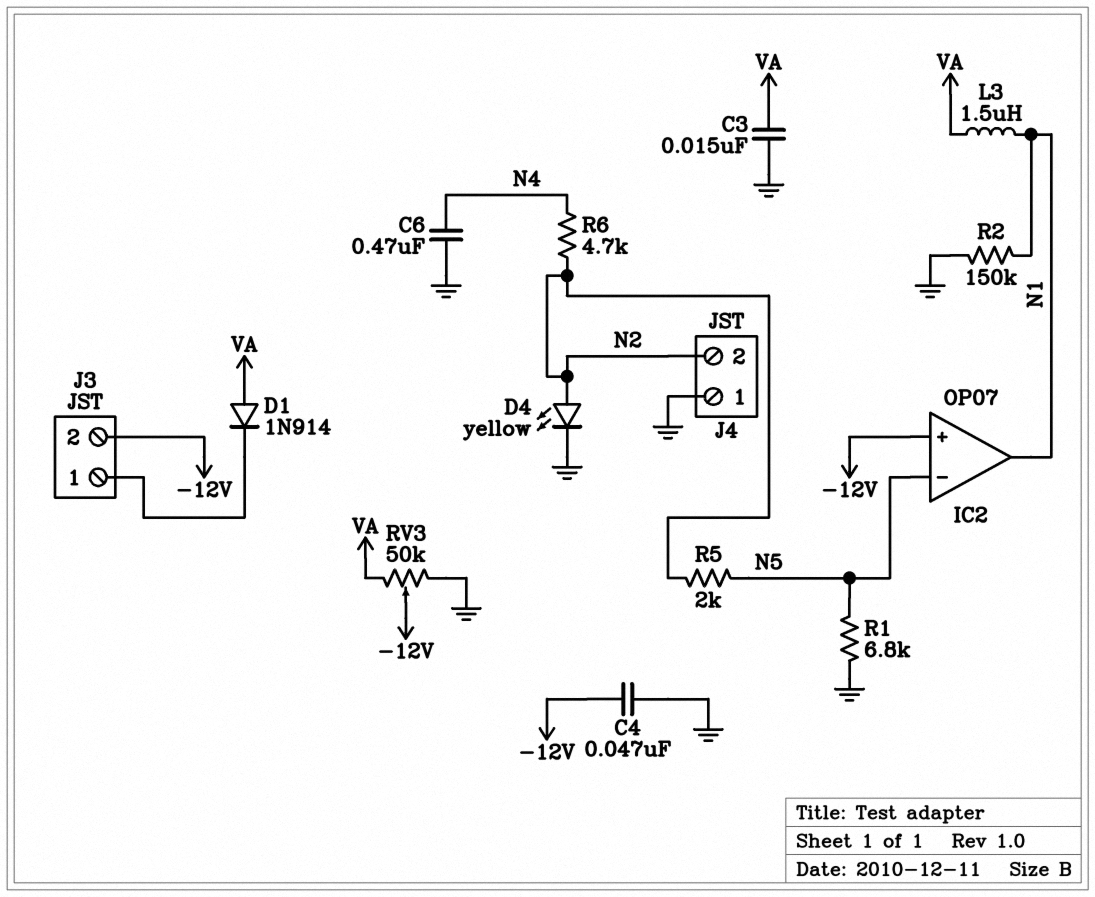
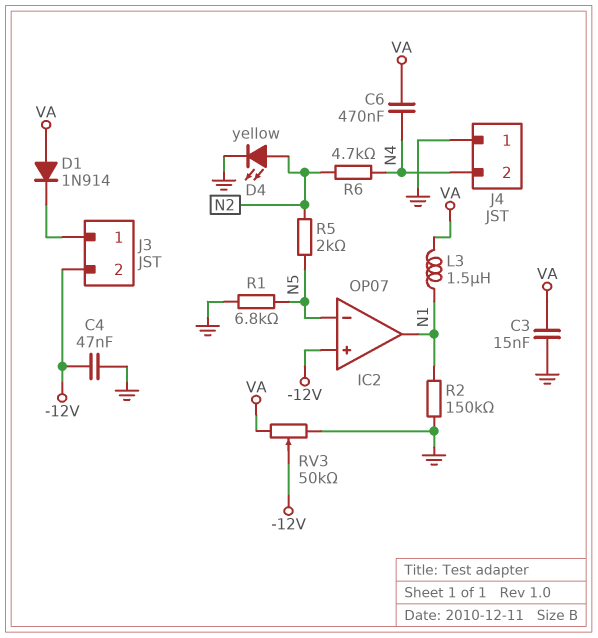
C6: 470nF (GND, N4) -> 470nF (N4, VA)
J4 pin 2: N2 -> N4

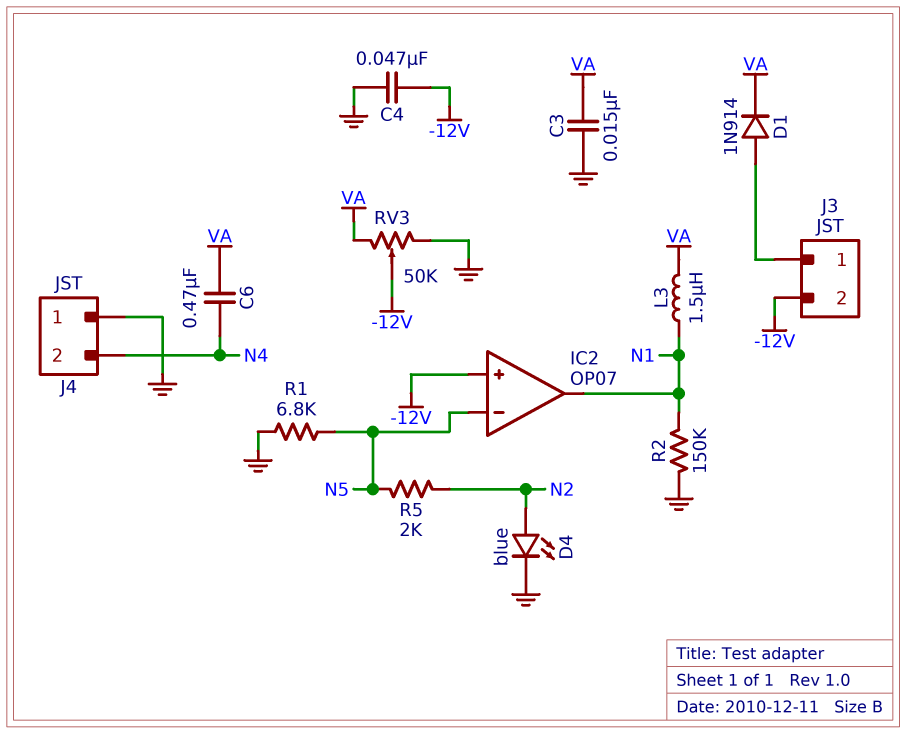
D1: diode 1N914 (A VA, K J3/1) -> diode 1N914 (A J3/1, K VA)
D4: LED yellow (A N2, K GND) -> LED blue (A N2, K GND)
R6: 4.7k (N2, N4) -> none

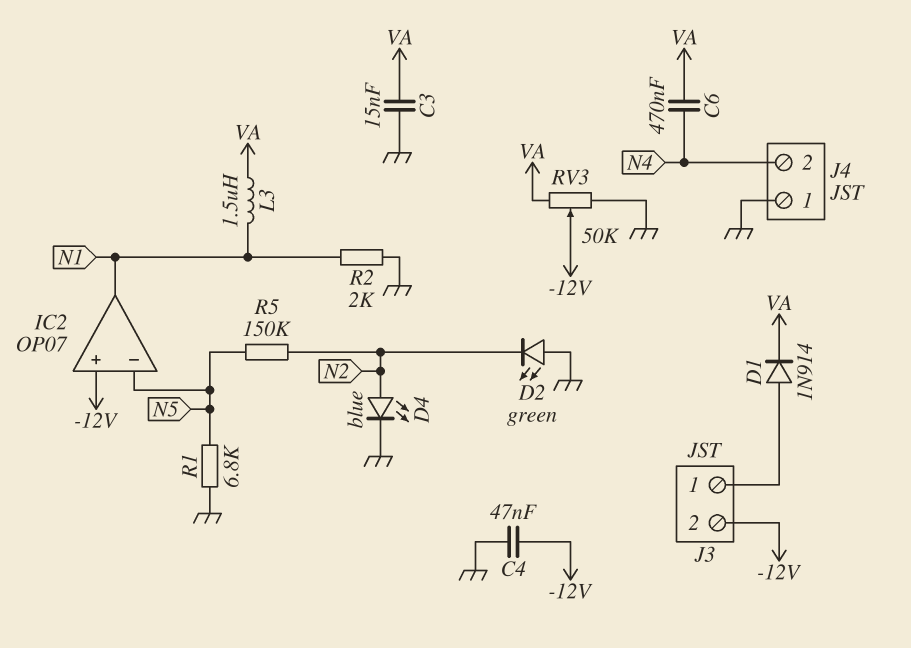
D2: none -> LED green (A GND, K N2)
R2: 150k (GND, N1) -> 2k (GND, N1)
R5: 2k (N2, N5) -> 150k (N2, N5)

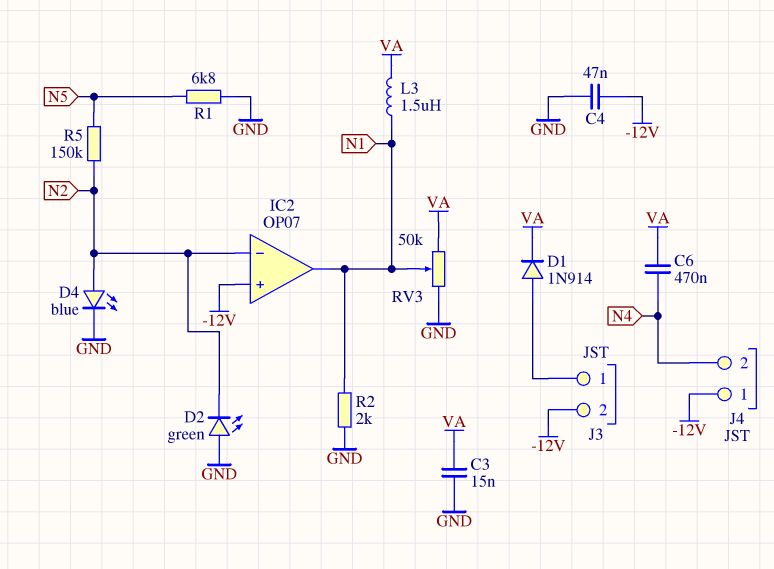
IC2 pin in-: N5 -> N2
J4 pin 1: GND -> -12V
RV3: 50k (GND, VA, wiper -12V) -> 50k (GND, VA, wiper N1)

